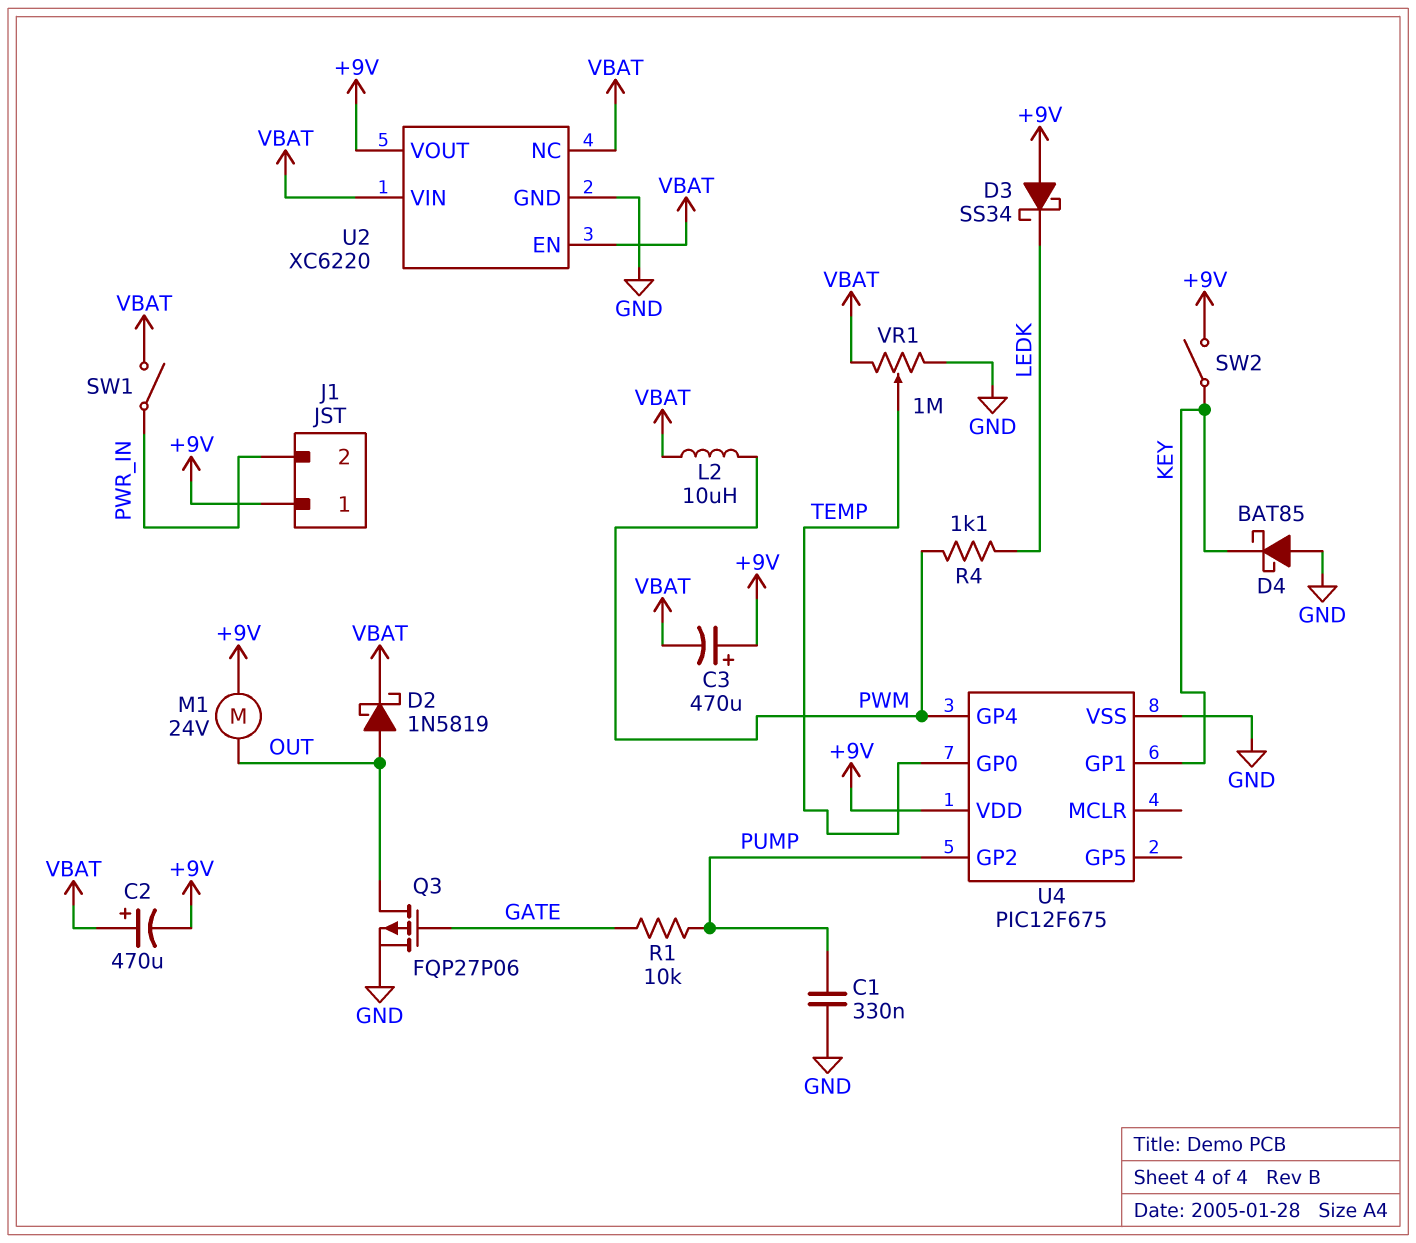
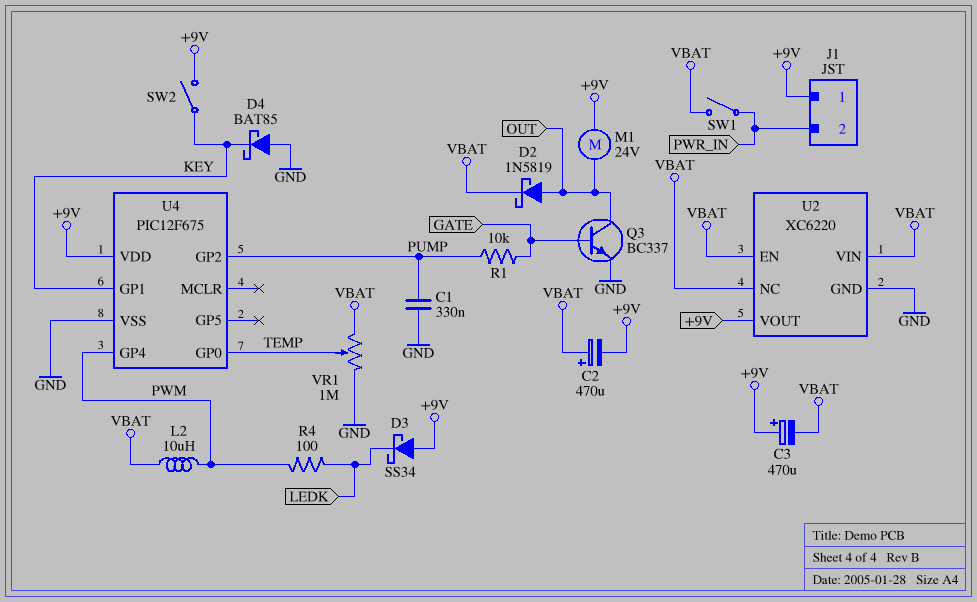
Q3: PMOS FQP27P06 (G GATE, D OUT, S GND) -> NPN BC337 (B GATE, C OUT, E GND)
R4: 1.1k (LEDK, PWM) -> 100 (LEDK, PWM)

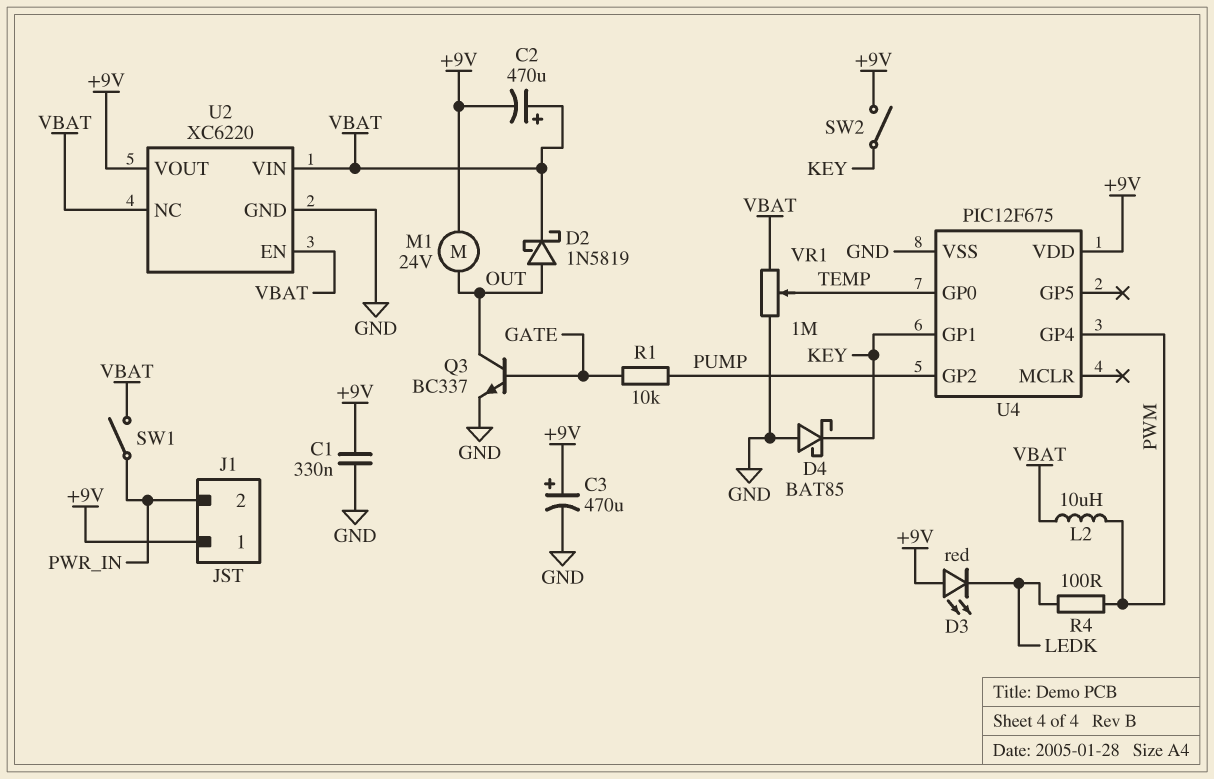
C1: 330nF (GND, PUMP) -> 330nF (+9V, GND)
C3: 470uF (plus +9V, minus VBAT) -> 470uF (plus +9V, minus GND)
D3: schottky SS34 (A +9V, K LEDK) -> LED red (A +9V, K LEDK)

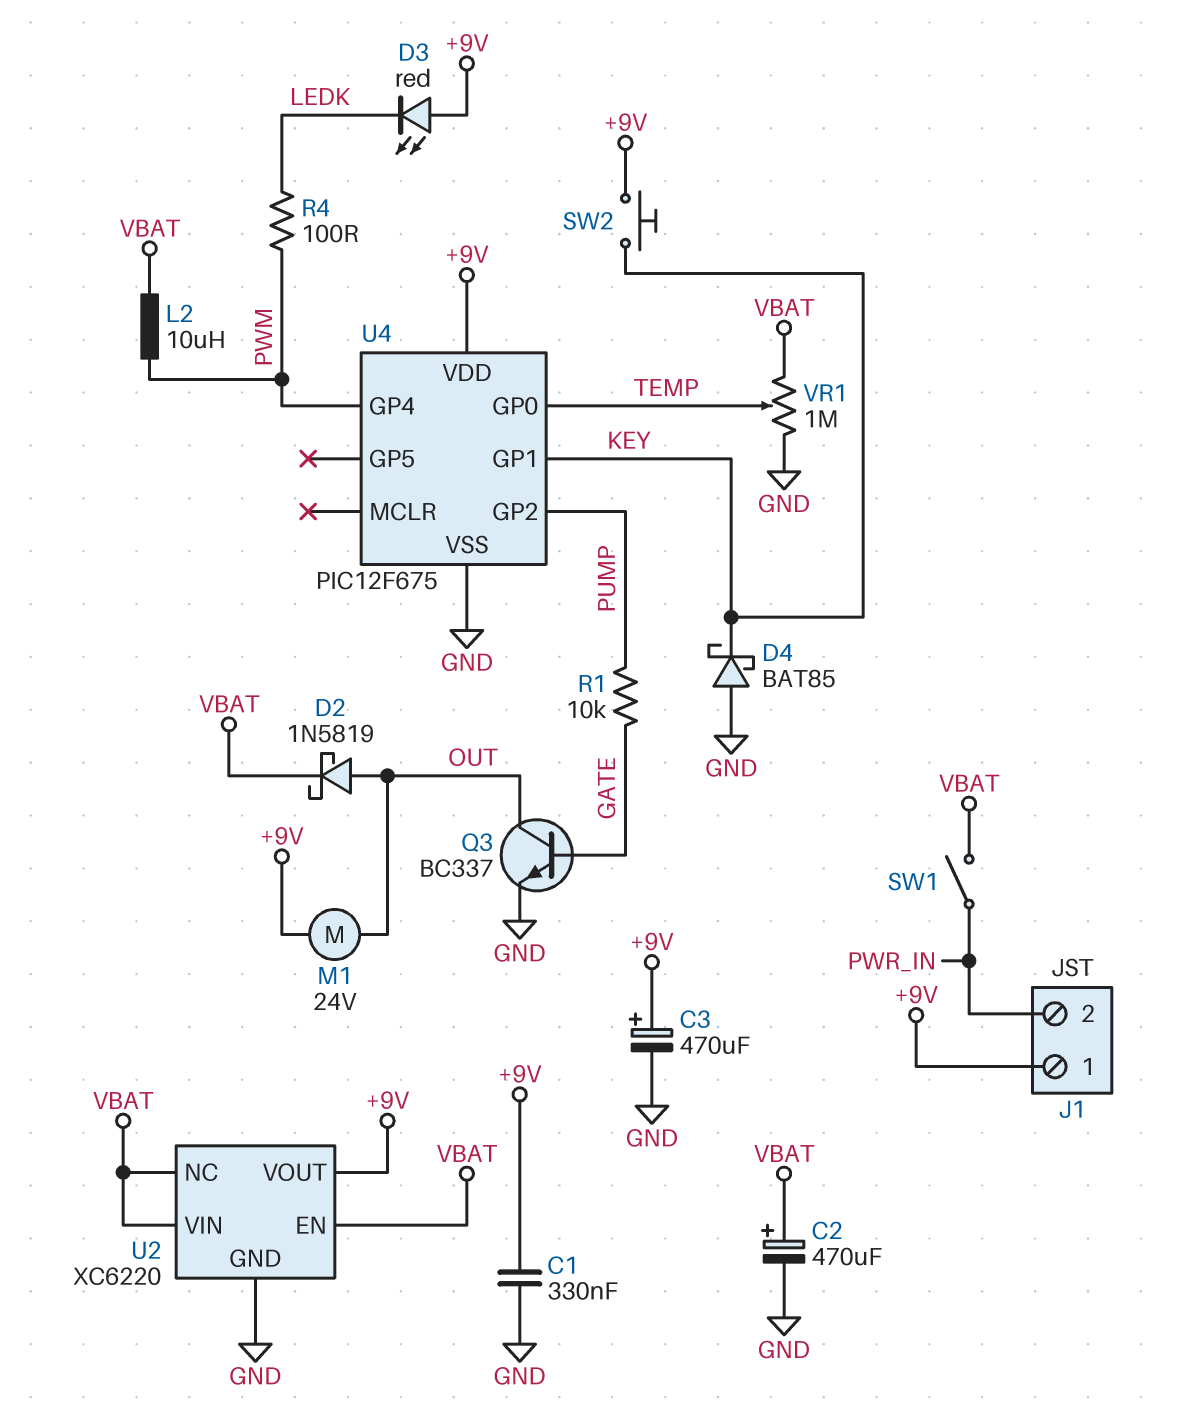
C2: 470uF (plus VBAT, minus +9V) -> 470uF (plus VBAT, minus GND)
SW2: switch (+9V, KEY) -> button (+9V, KEY)

